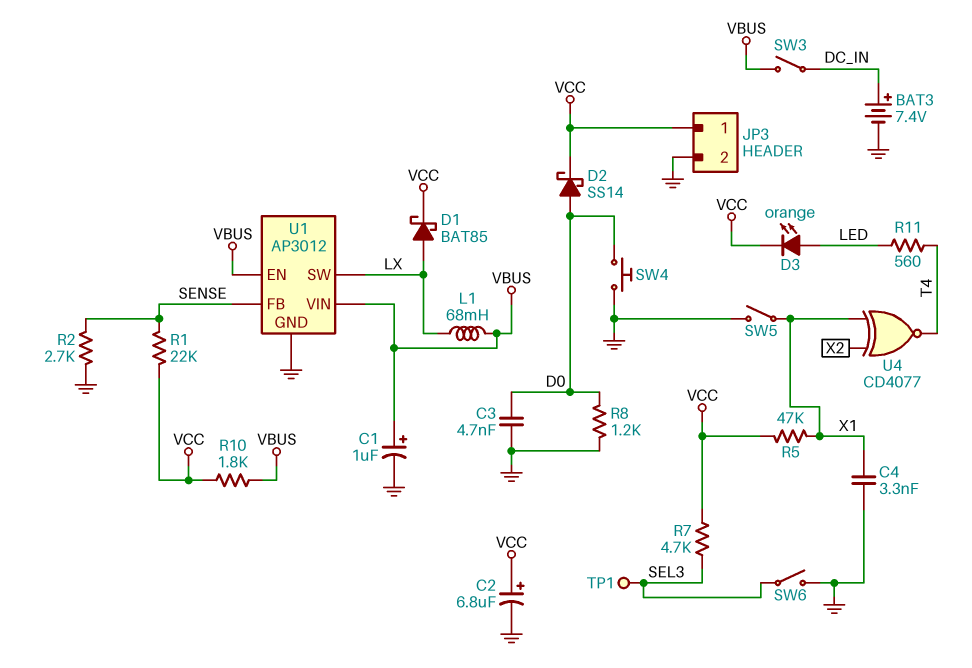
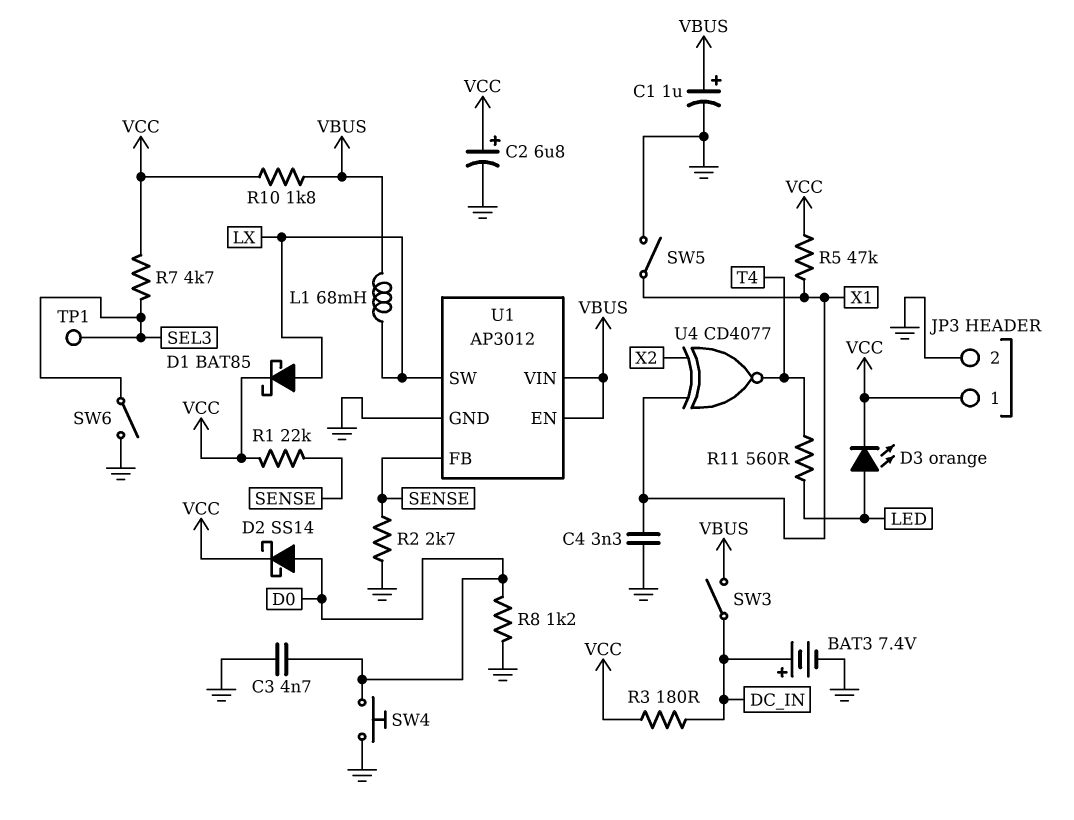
R3: none -> 180 (DC_IN, VCC)

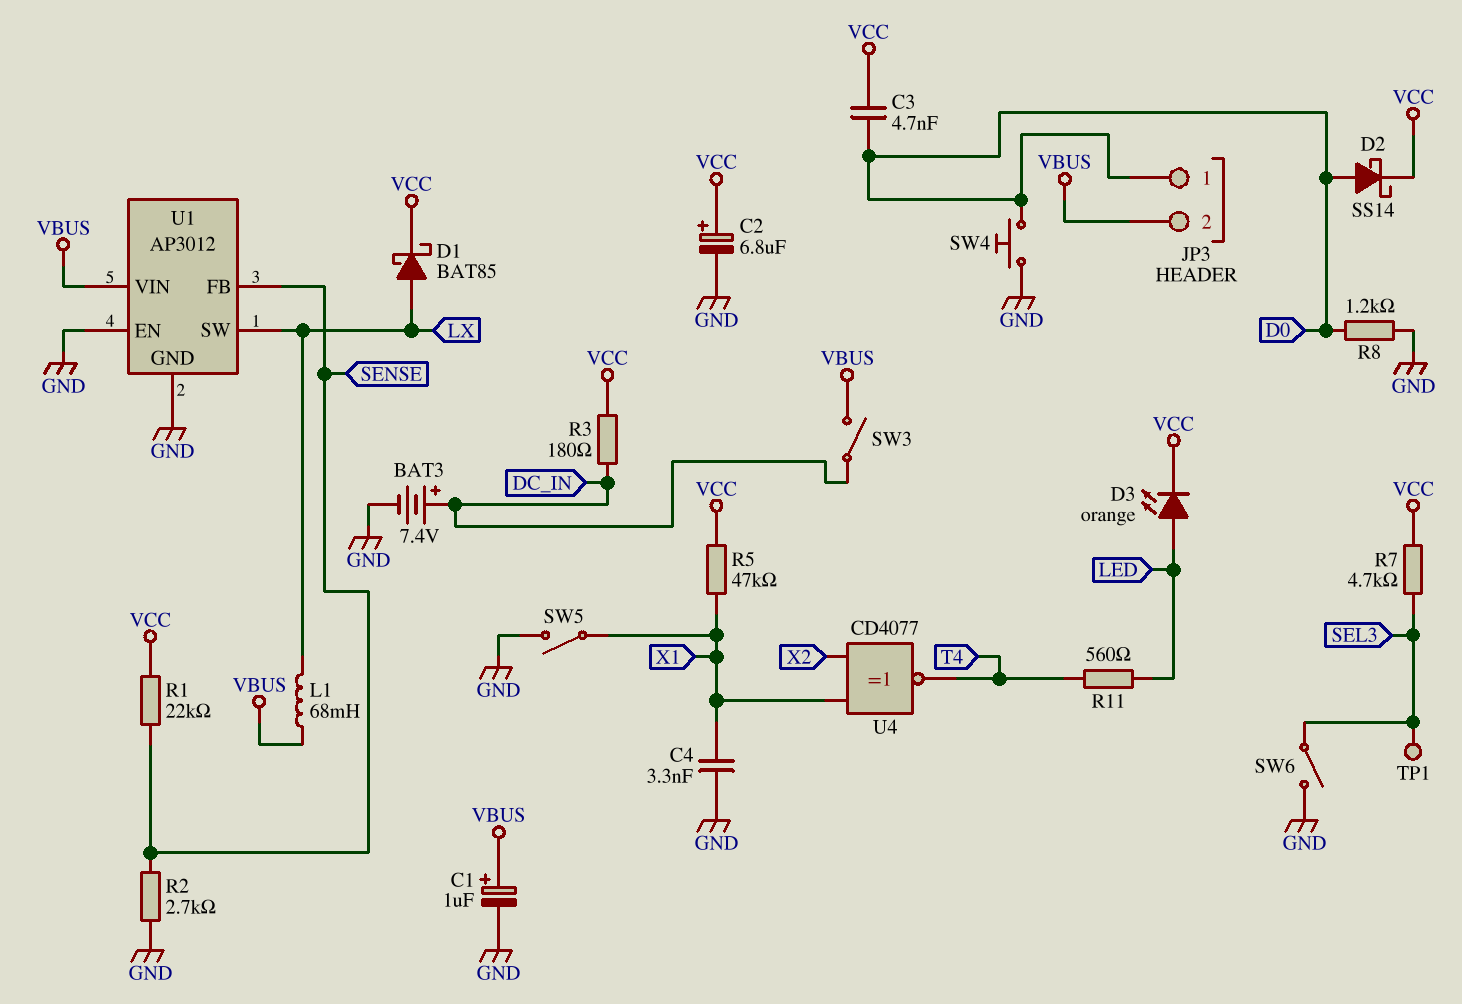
C3: 4.7nF (D0, GND) -> 4.7nF (D0, VCC)
JP3 pin 1: VCC -> D0
JP3 pin 2: GND -> VBUS
R10: 1.8k (VBUS, VCC) -> none
U1 pin EN: VBUS -> GND

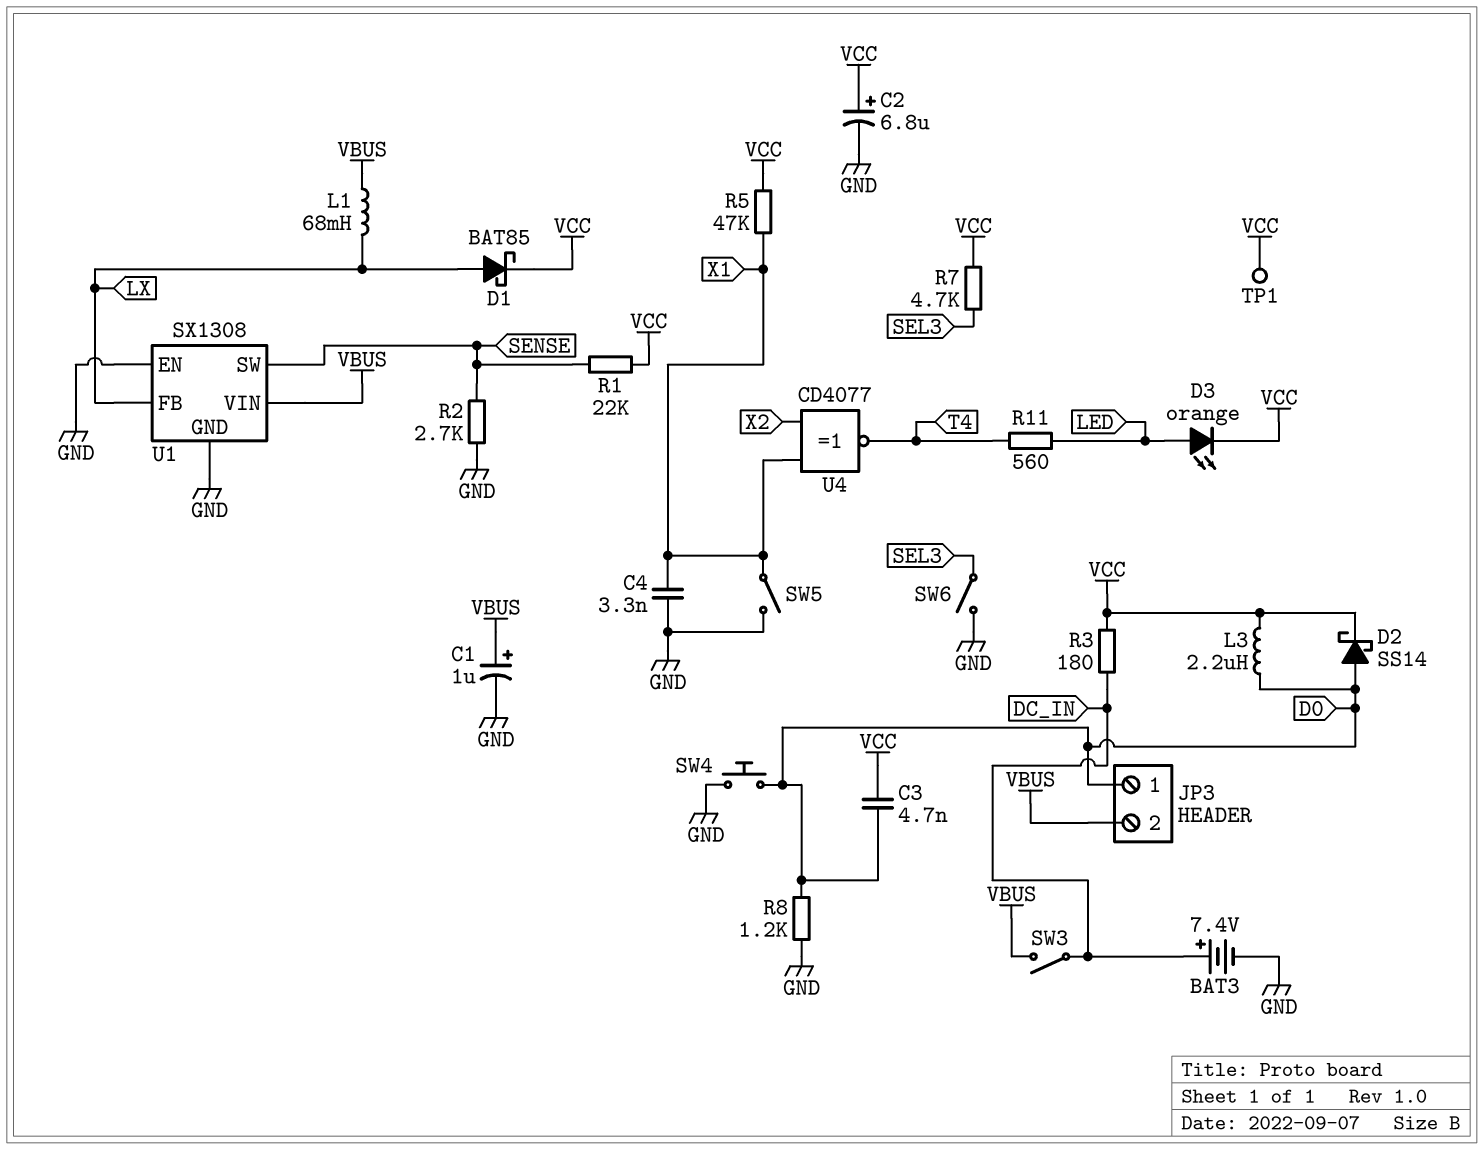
L3: none -> 2.2uH (D0, VCC)
TP1: test point (SEL3) -> test point (VCC)
U1: AP3012 -> SX1308
U1 pin FB: SENSE -> LX
U1 pin SW: LX -> SENSE

